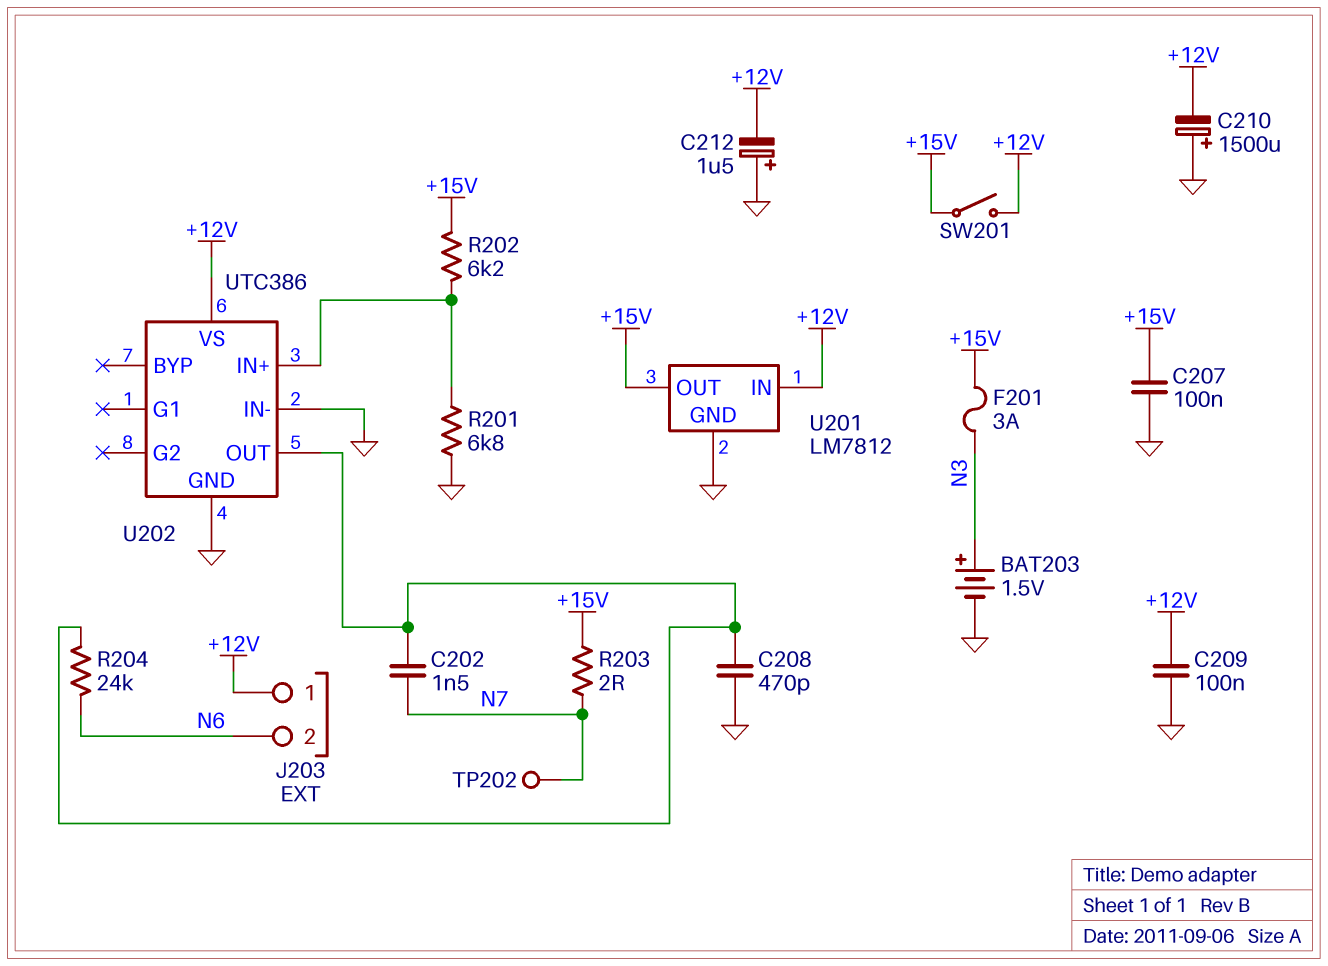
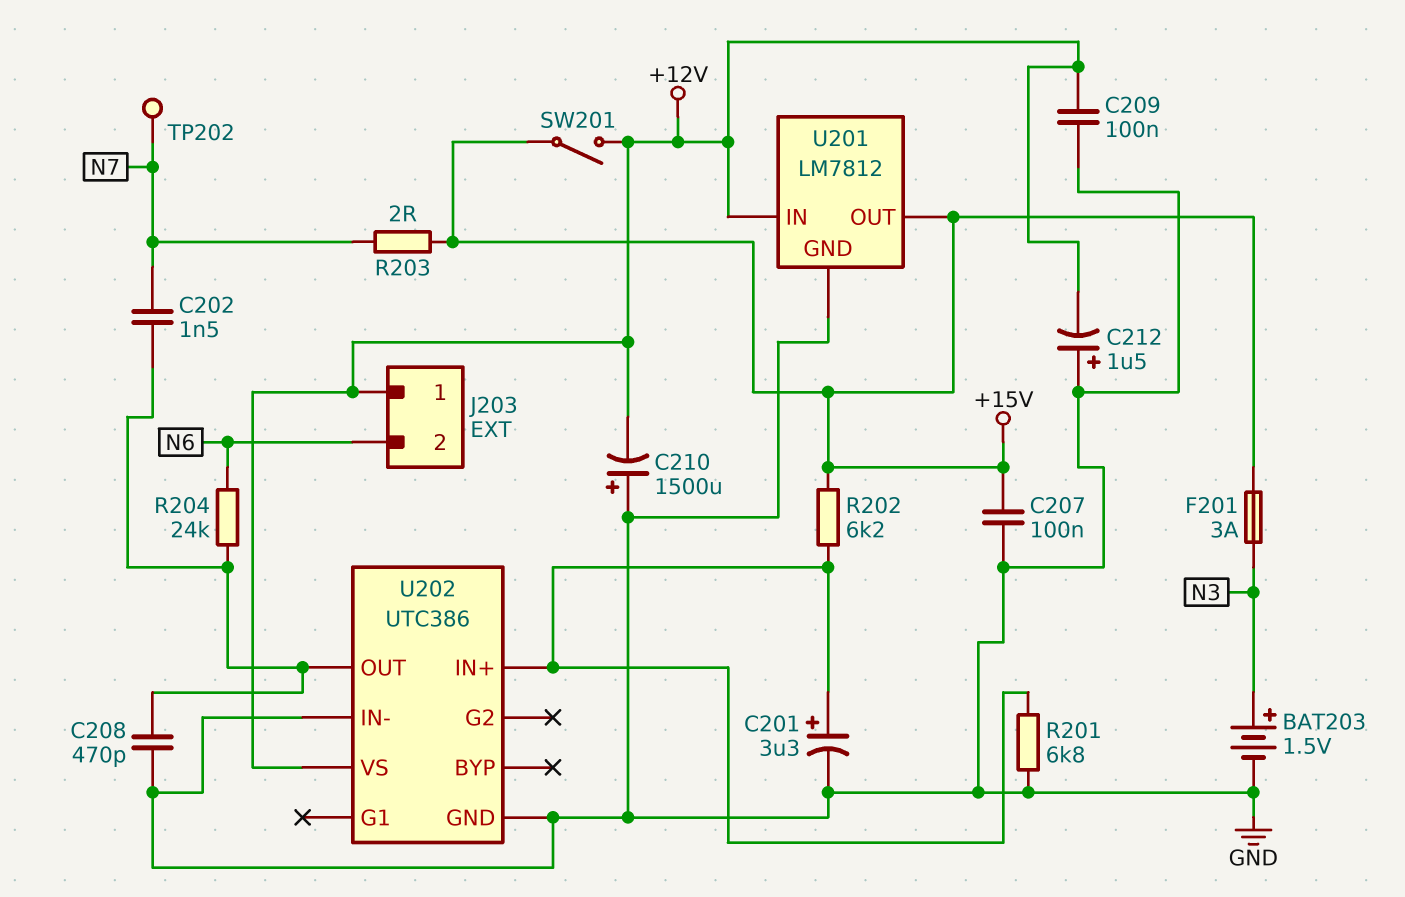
C201: none -> 3.3uF (plus U202/IN+, minus GND)

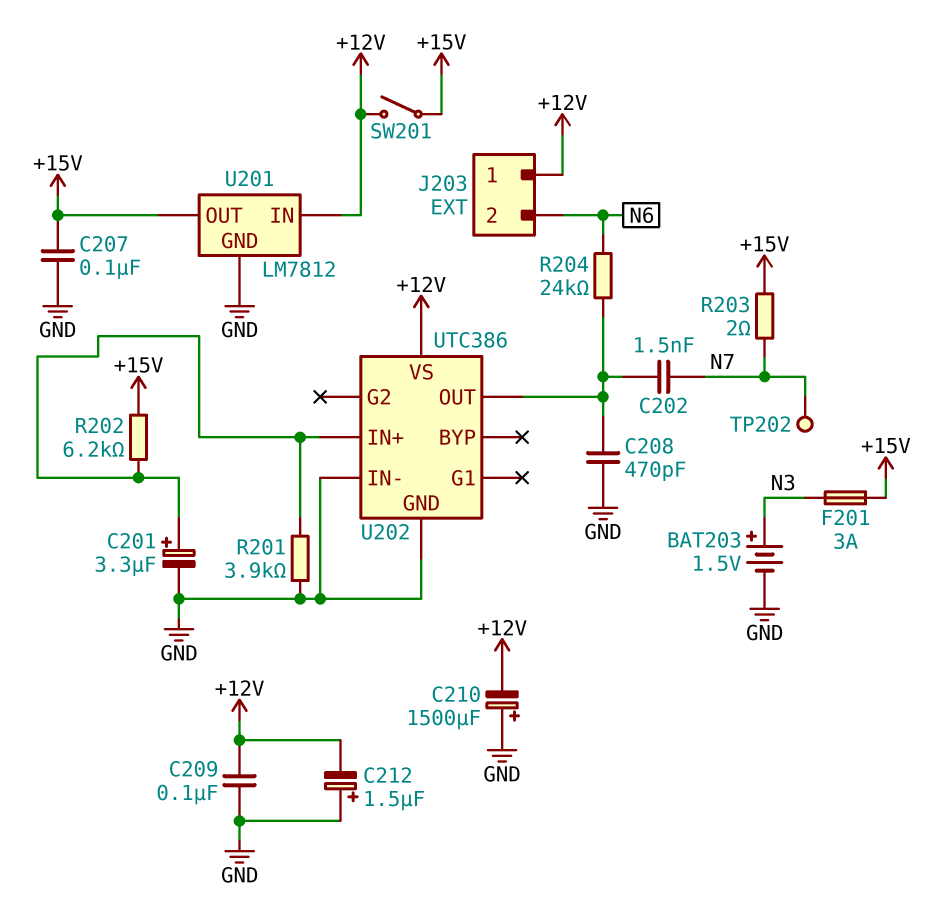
R201: 6.8k (GND, U202/IN+) -> 3.9k (GND, U202/IN+)

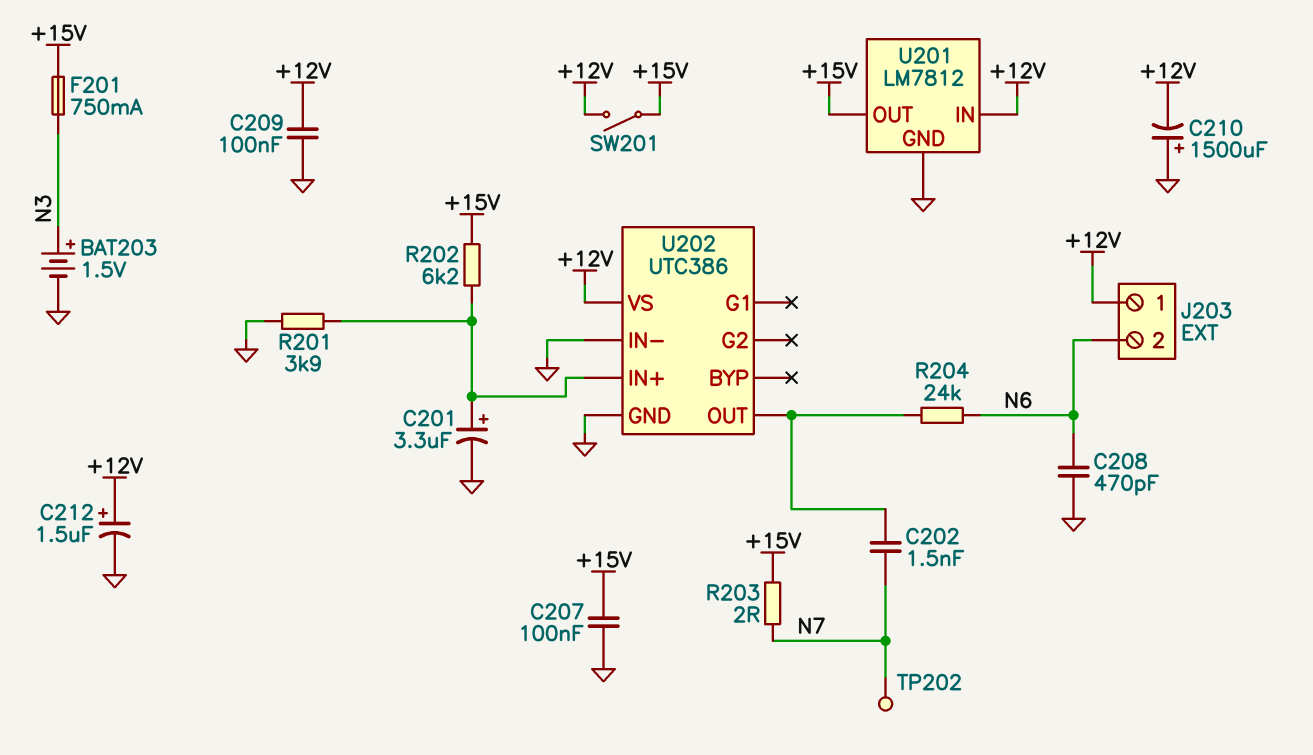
C208: 470pF (GND, U202/OUT) -> 470pF (GND, N6)
C212: 1.5uF (plus GND, minus +12V) -> 1.5uF (plus +12V, minus GND)
F201: 3A (+15V, N3) -> 750mA (+15V, N3)

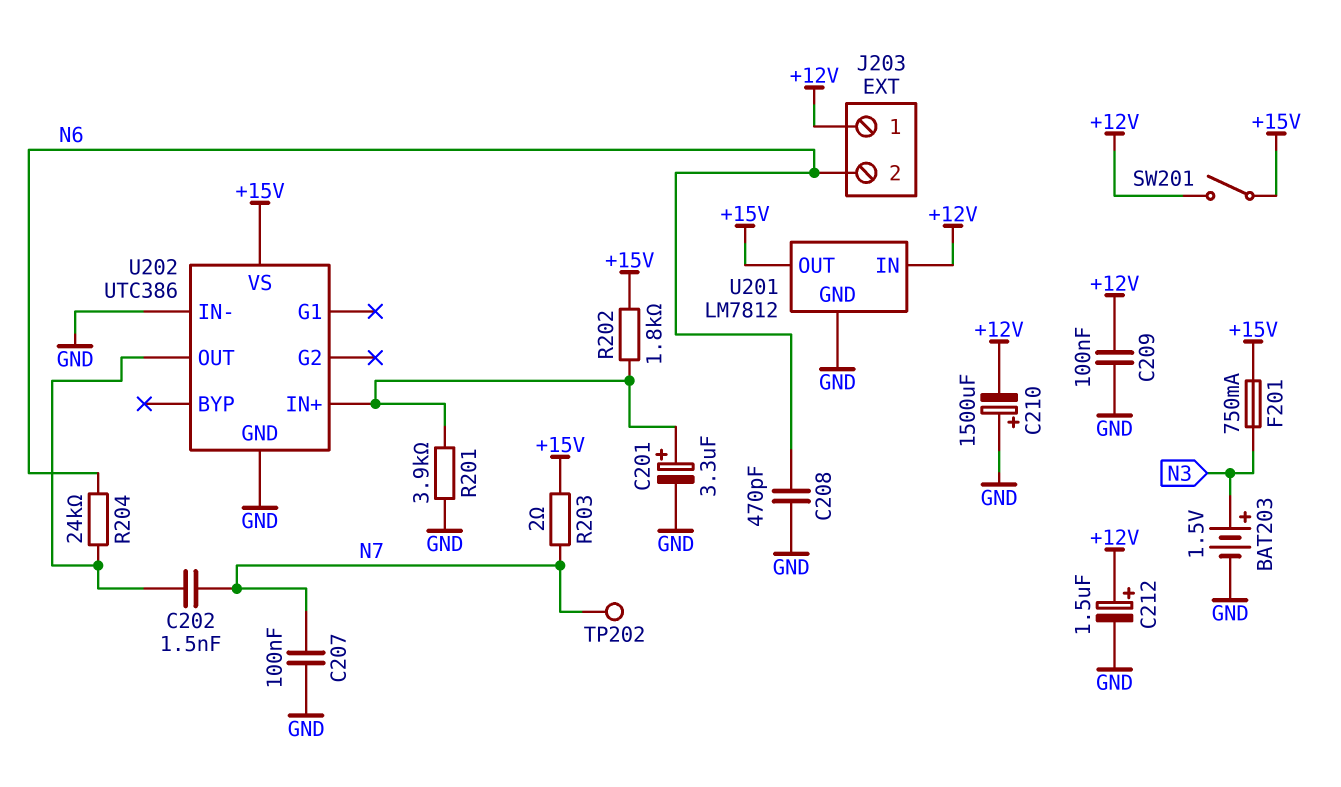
C207: 100nF (+15V, GND) -> 100nF (GND, N7)
R202: 6.2k (+15V, U202/IN+) -> 1.8k (+15V, U202/IN+)
U202 pin VS: +12V -> +15V

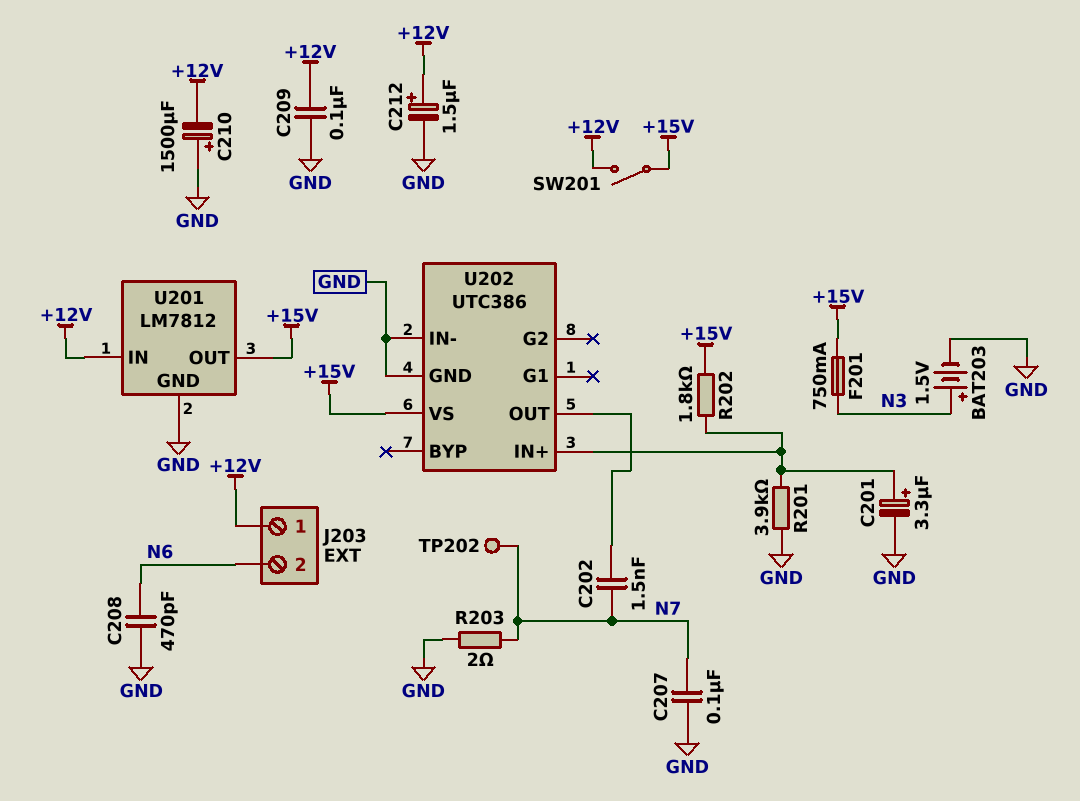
R203: 2 (+15V, N7) -> 2 (GND, N7)
R204: 24k (N6, U202/OUT) -> none

